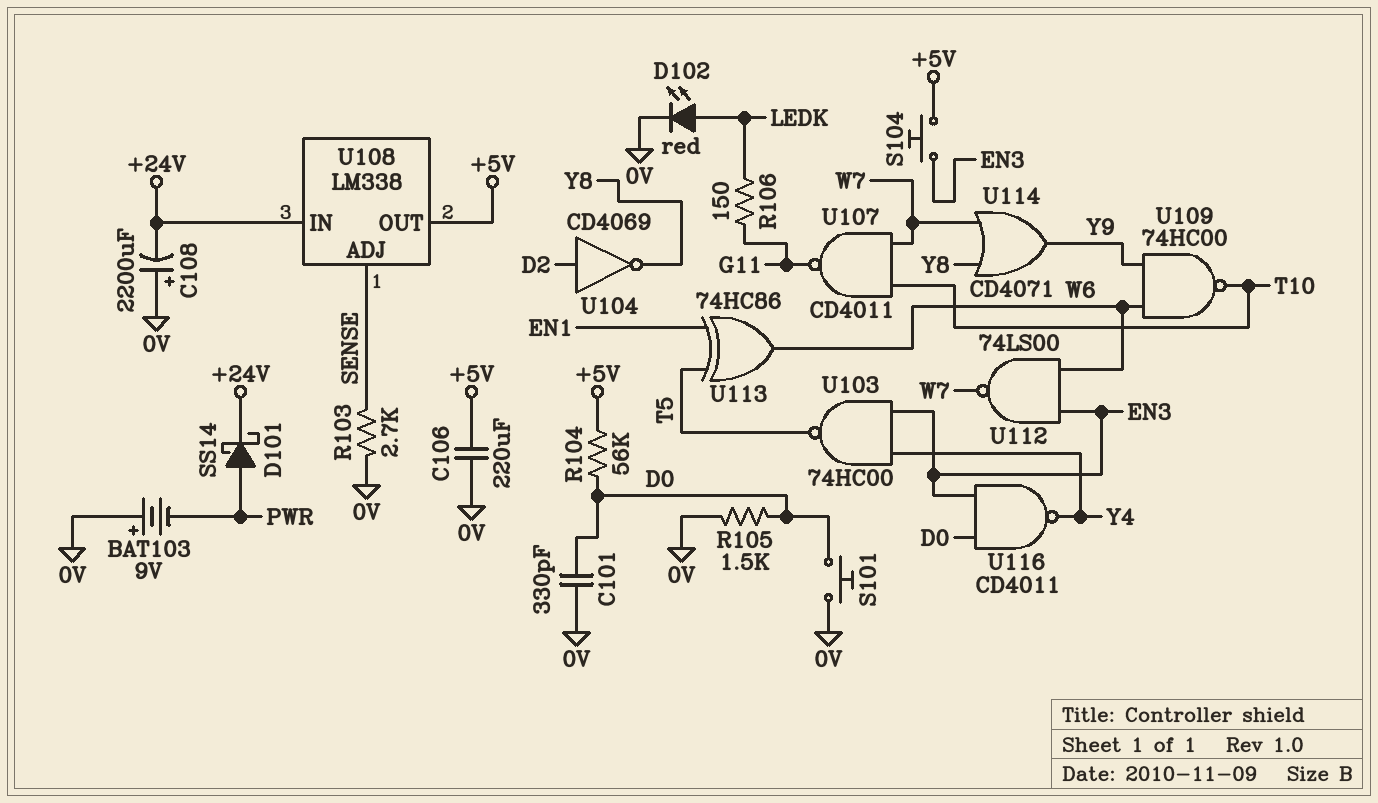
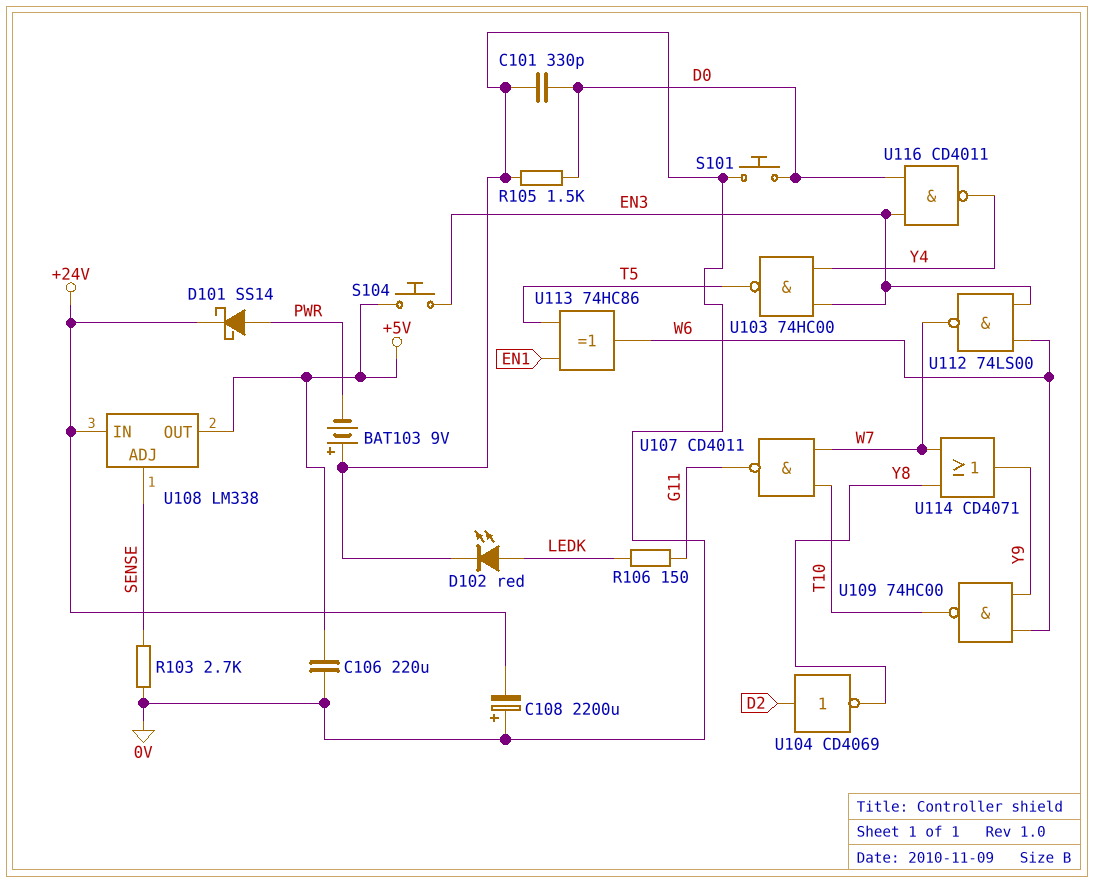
R104: 56k (+5V, D0) -> none

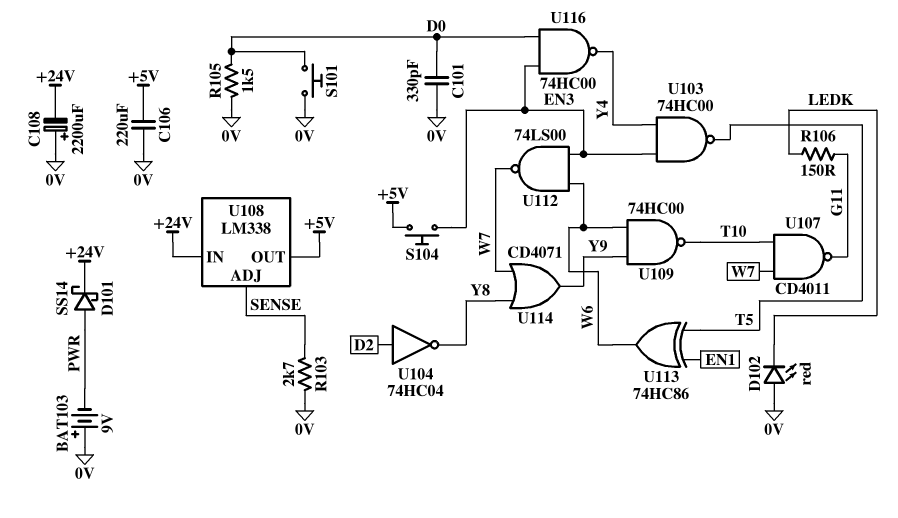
D102: LED red (A LEDK, K 0V) -> LED red (A 0V, K LEDK)
U104: NOT CD4069 (in D2, out Y8) -> NOT 74HC04 (in D2, out Y8)
U116: NAND CD4011 (in D0, in EN3, out Y4) -> NAND 74HC00 (in D0, in EN3, out Y4)

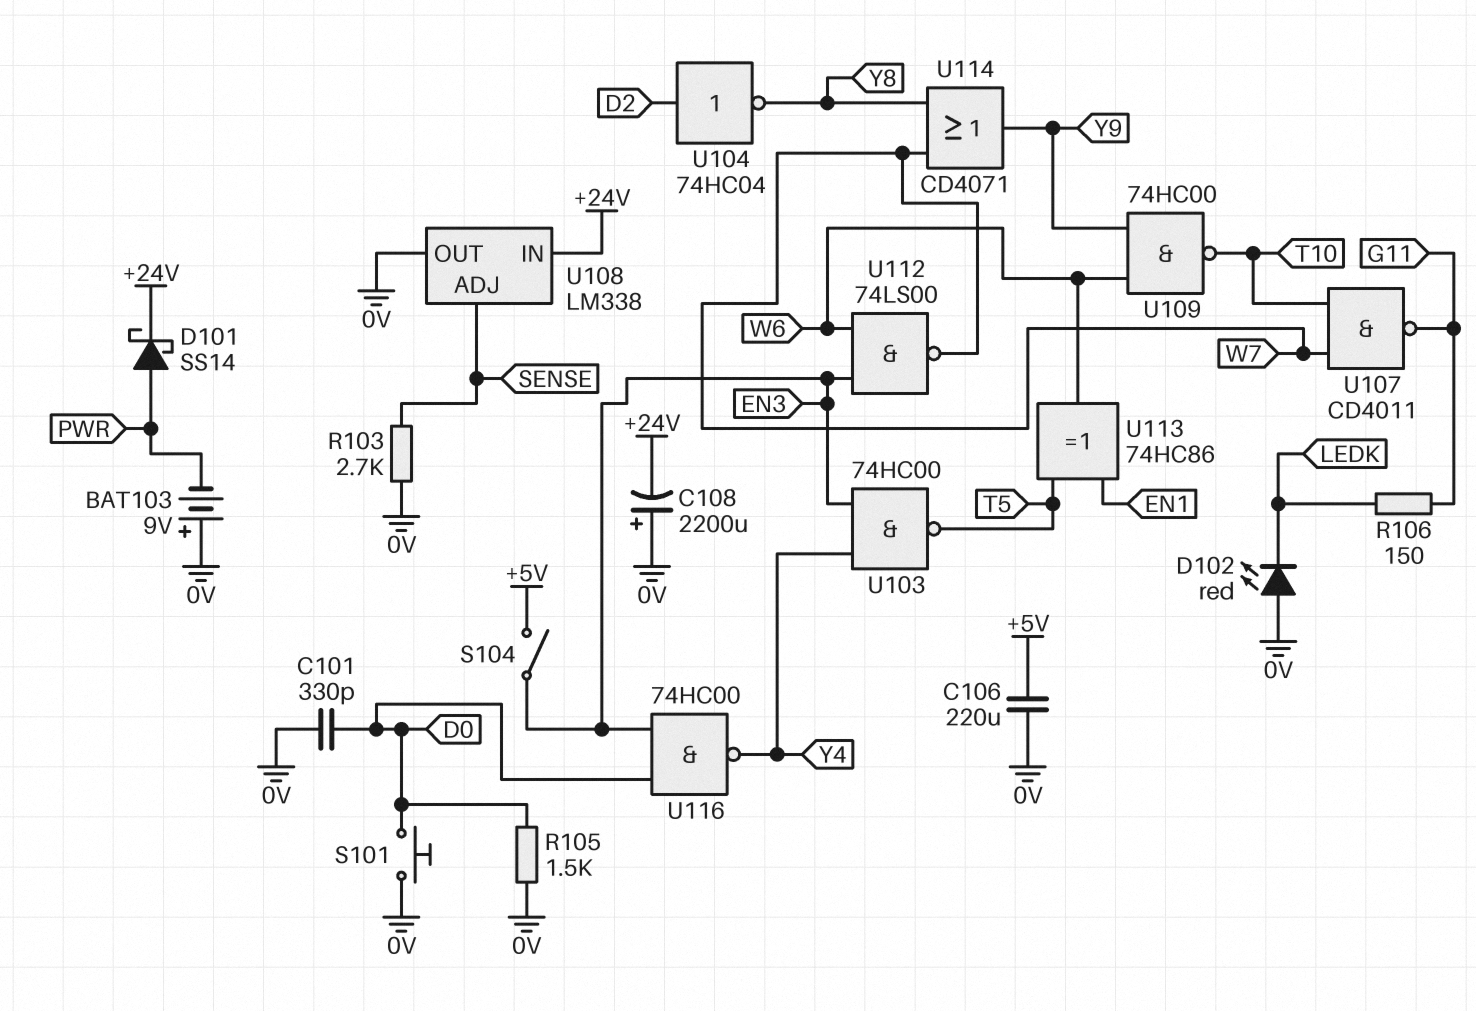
S104: button (+5V, EN3) -> switch (+5V, EN3)
U108 pin OUT: +5V -> 0V

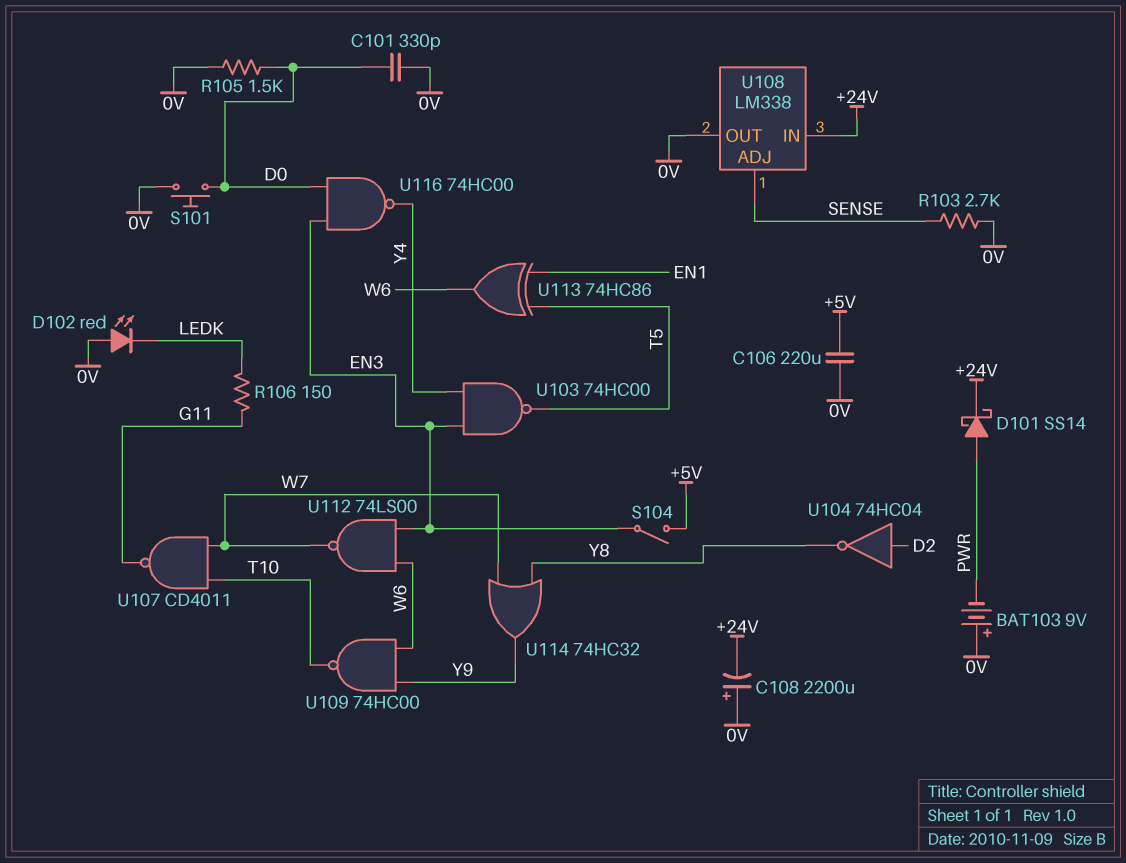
U114: OR CD4071 (in W7, in Y8, out Y9) -> OR 74HC32 (in W7, in Y8, out Y9)

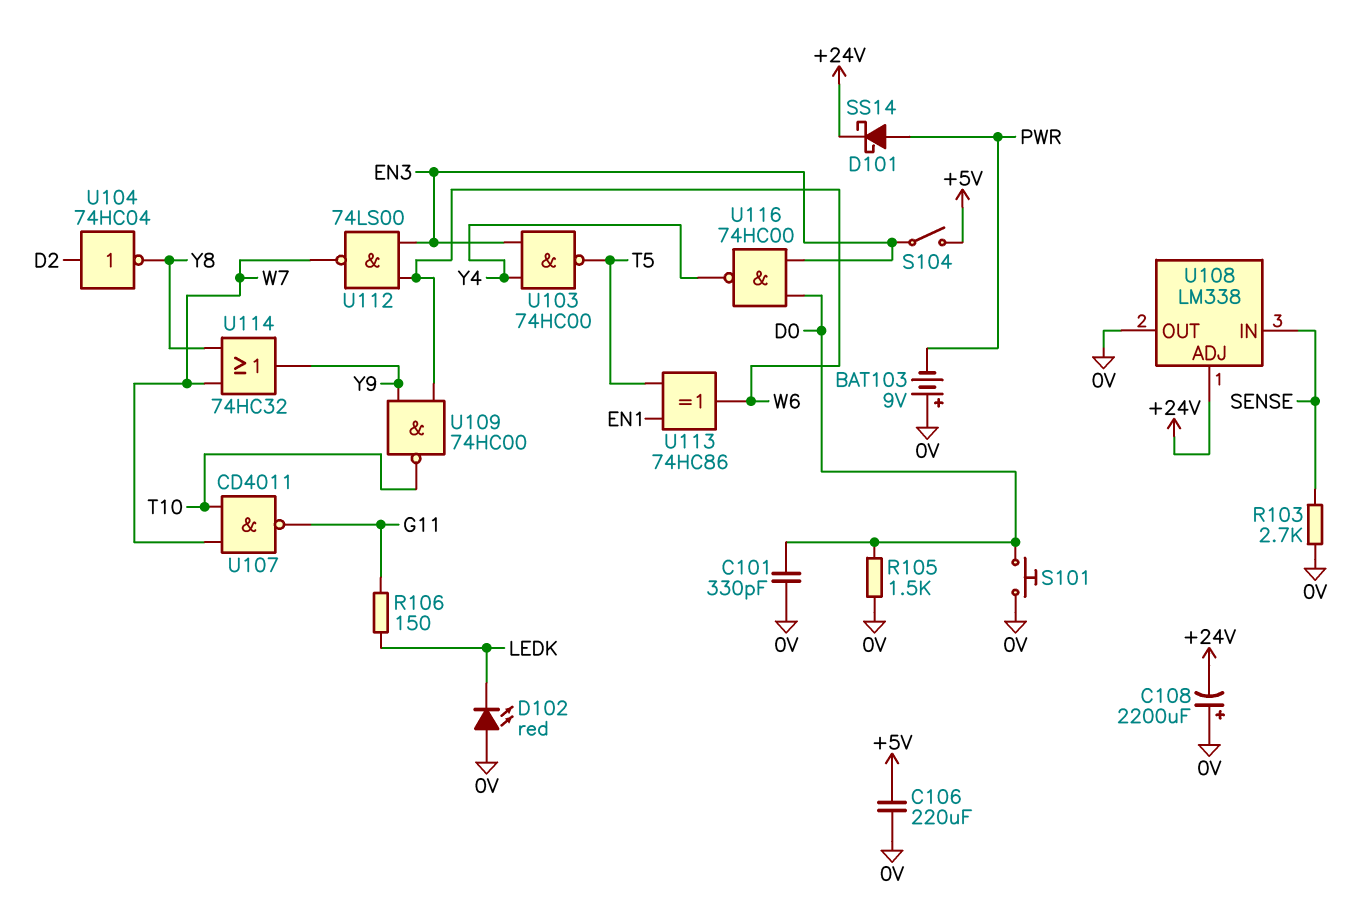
U108 pin ADJ: SENSE -> +24V
U108 pin IN: +24V -> SENSE

